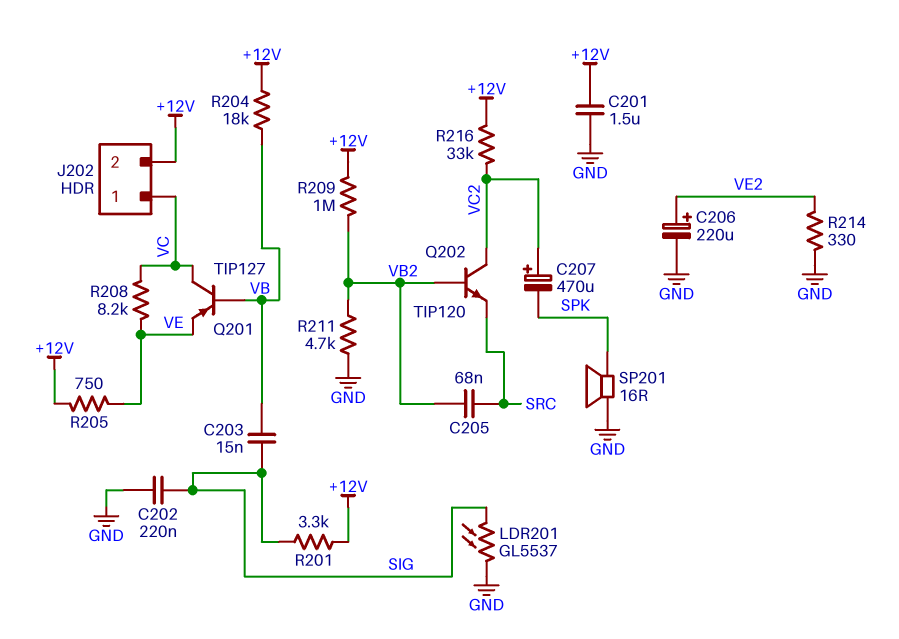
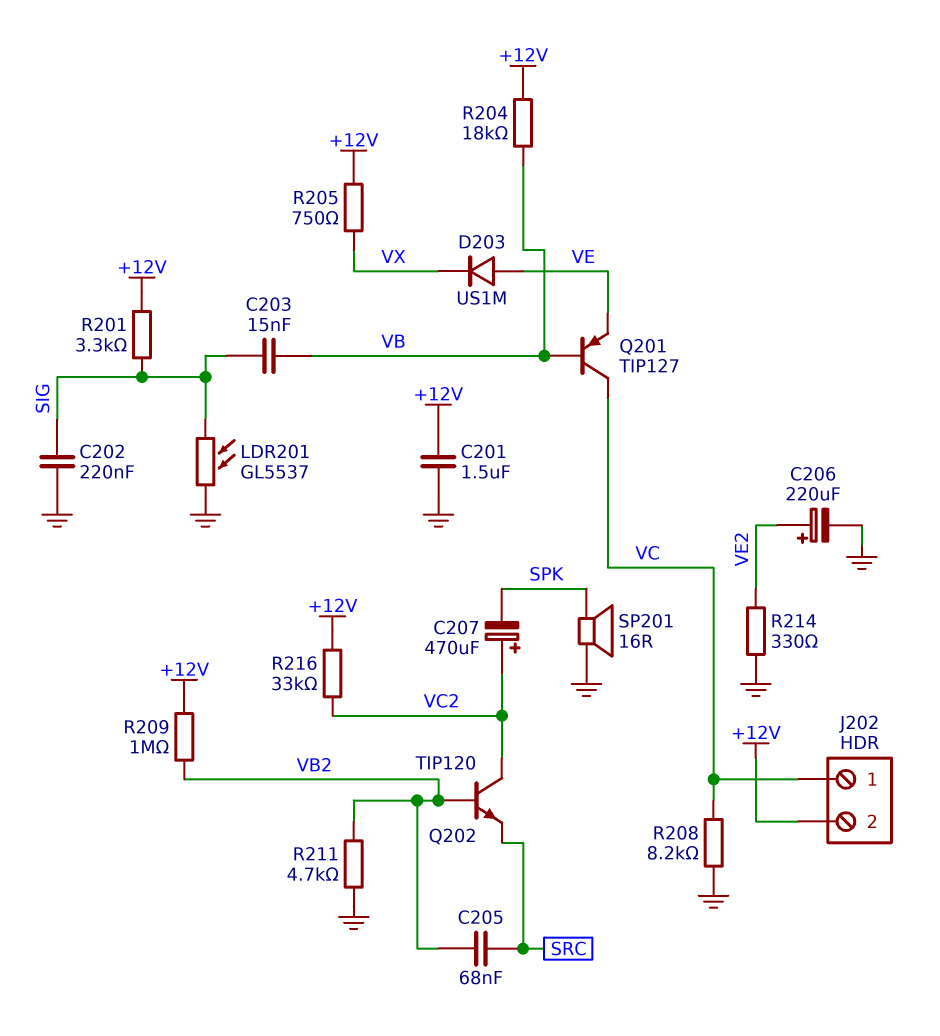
D203: none -> diode US1M (A VE, K VX)
R205: 750 (+12V, VE) -> 750 (+12V, VX)
R208: 8.2k (VC, VE) -> 8.2k (GND, VC)

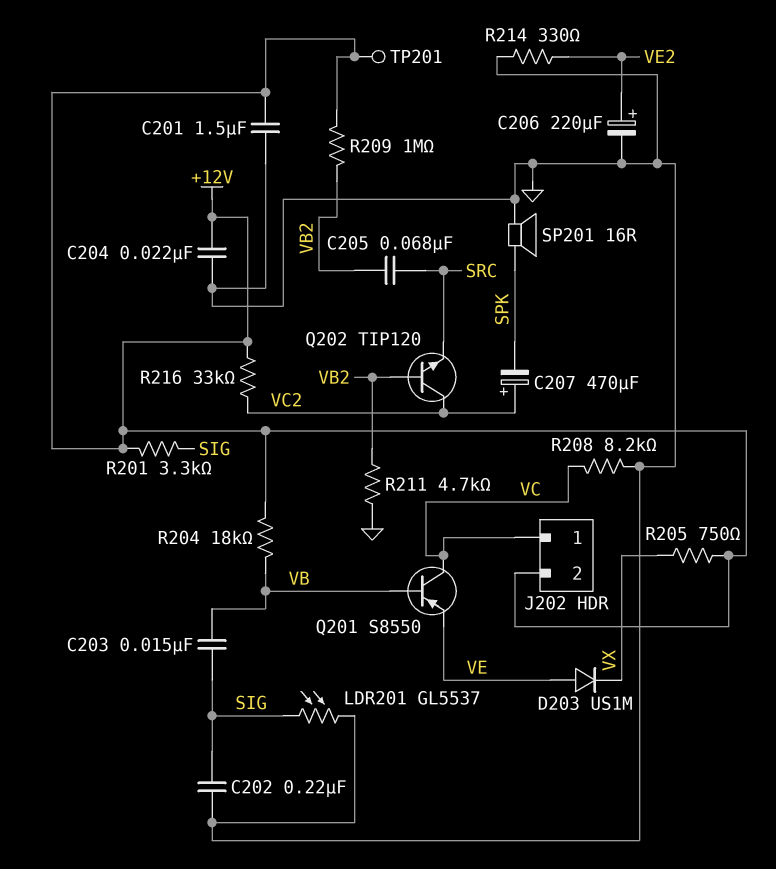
C204: none -> 22nF (+12V, GND)
Q201: PNP TIP127 (B VB, C VC, E VE) -> PNP S8550 (B VB, C VC, E VE)
TP201: none -> test point (+12V)

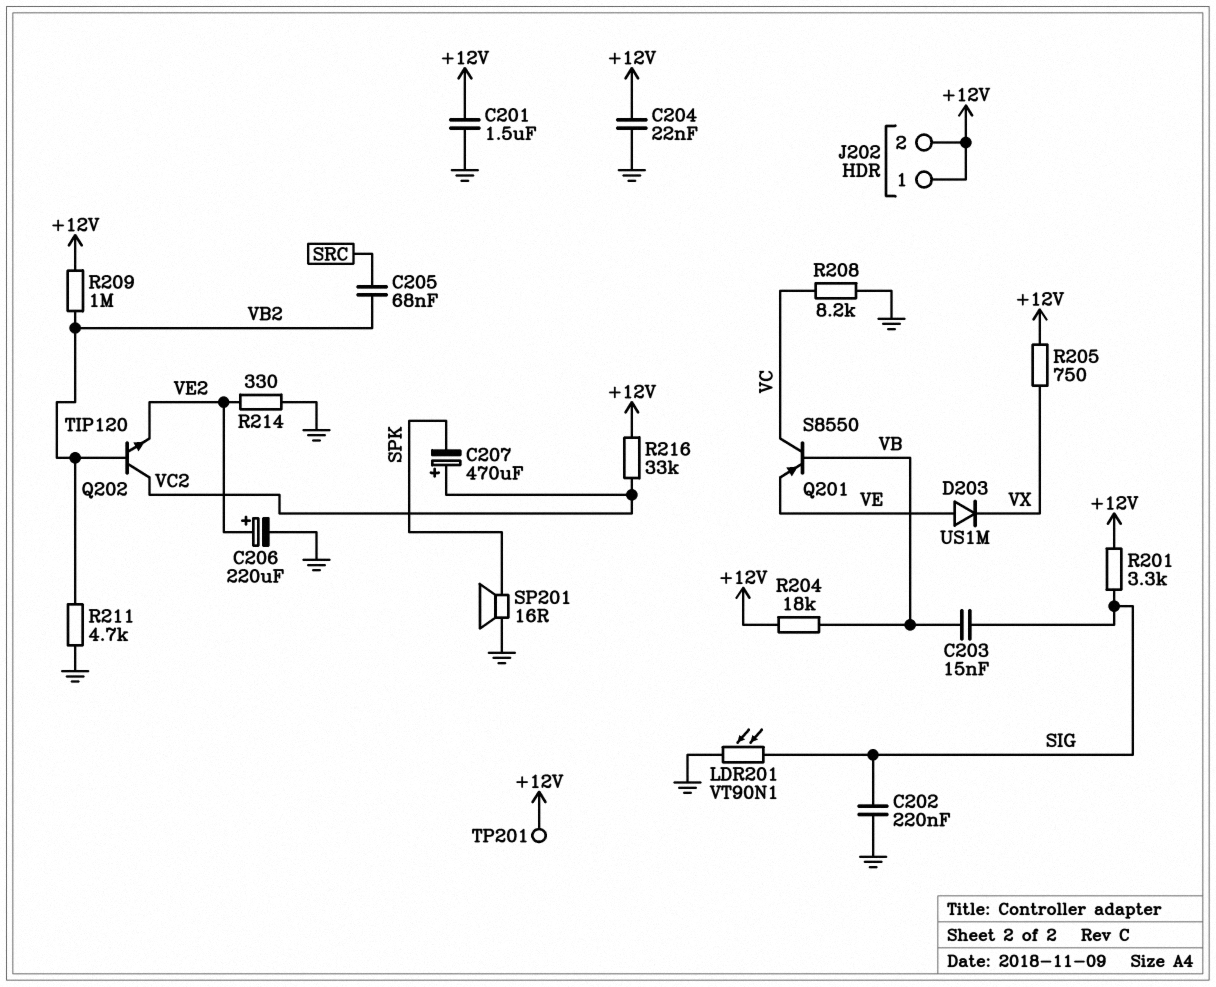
J202 pin 1: VC -> +12V
LDR201: GL5537 (GND, SIG) -> VT90N1 (GND, SIG)
Q202: NPN TIP120 (B VB2, C VC2, E SRC) -> NPN TIP120 (B VB2, C VC2, E VE2)

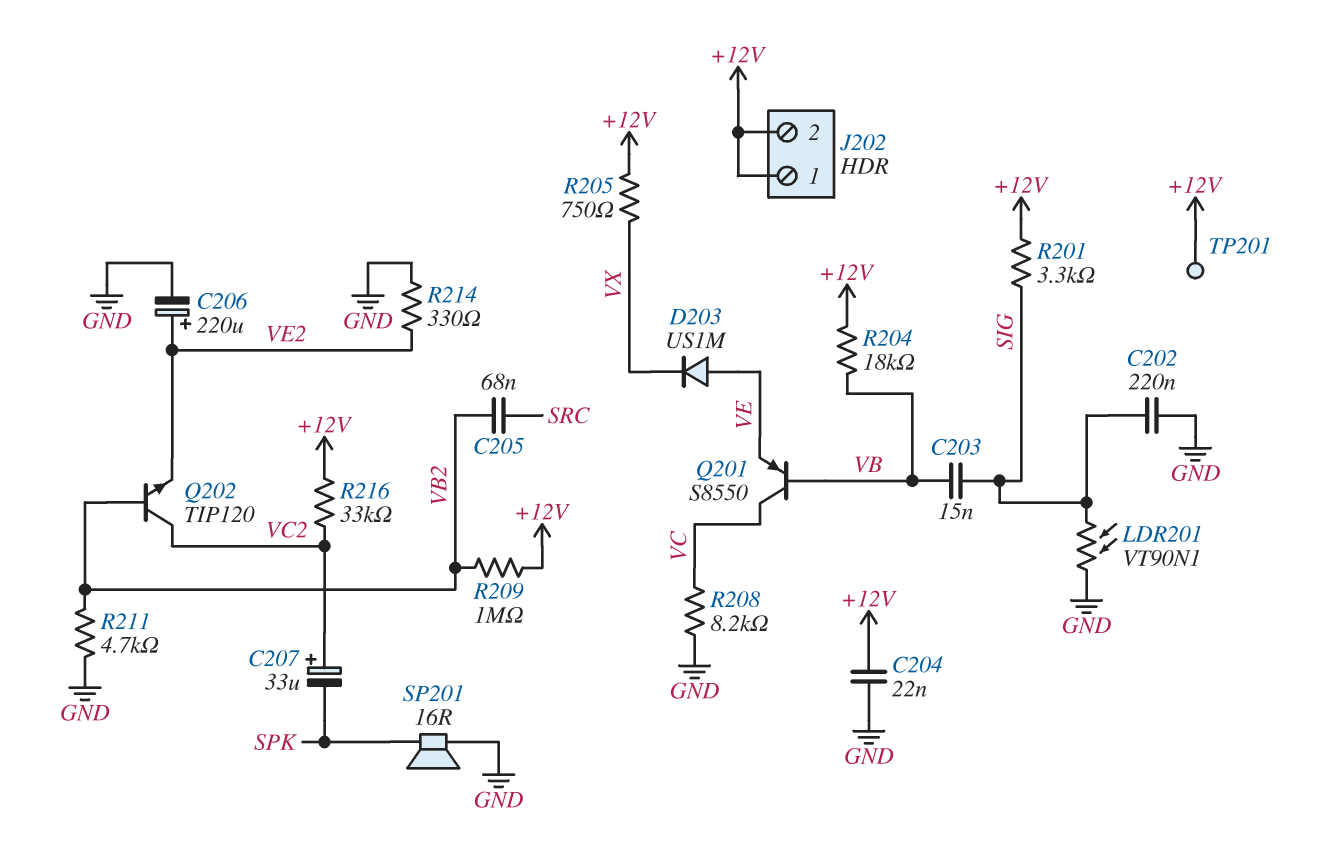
C201: 1.5uF (+12V, GND) -> none
C207: 470uF (plus VC2, minus SPK) -> 33uF (plus VC2, minus SPK)

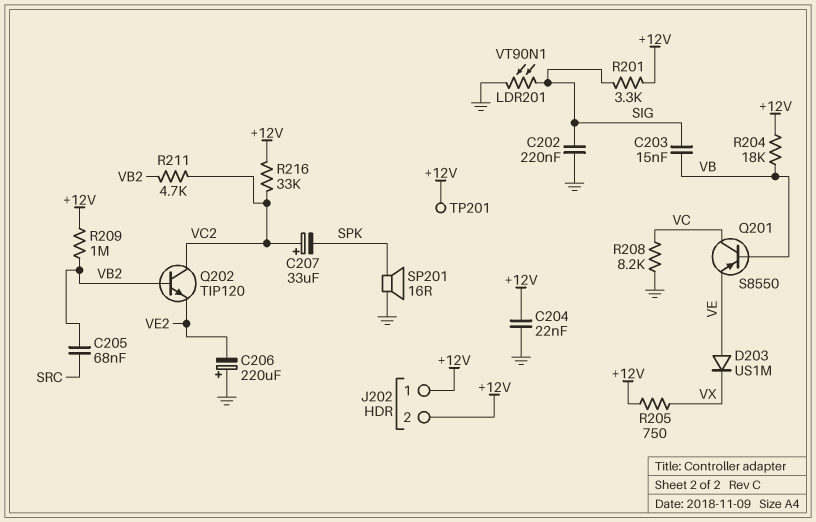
C206: 220uF (plus VE2, minus GND) -> 220uF (plus GND, minus VE2)
R211: 4.7k (GND, VB2) -> 4.7k (VB2, VC2)
R214: 330 (GND, VE2) -> none

